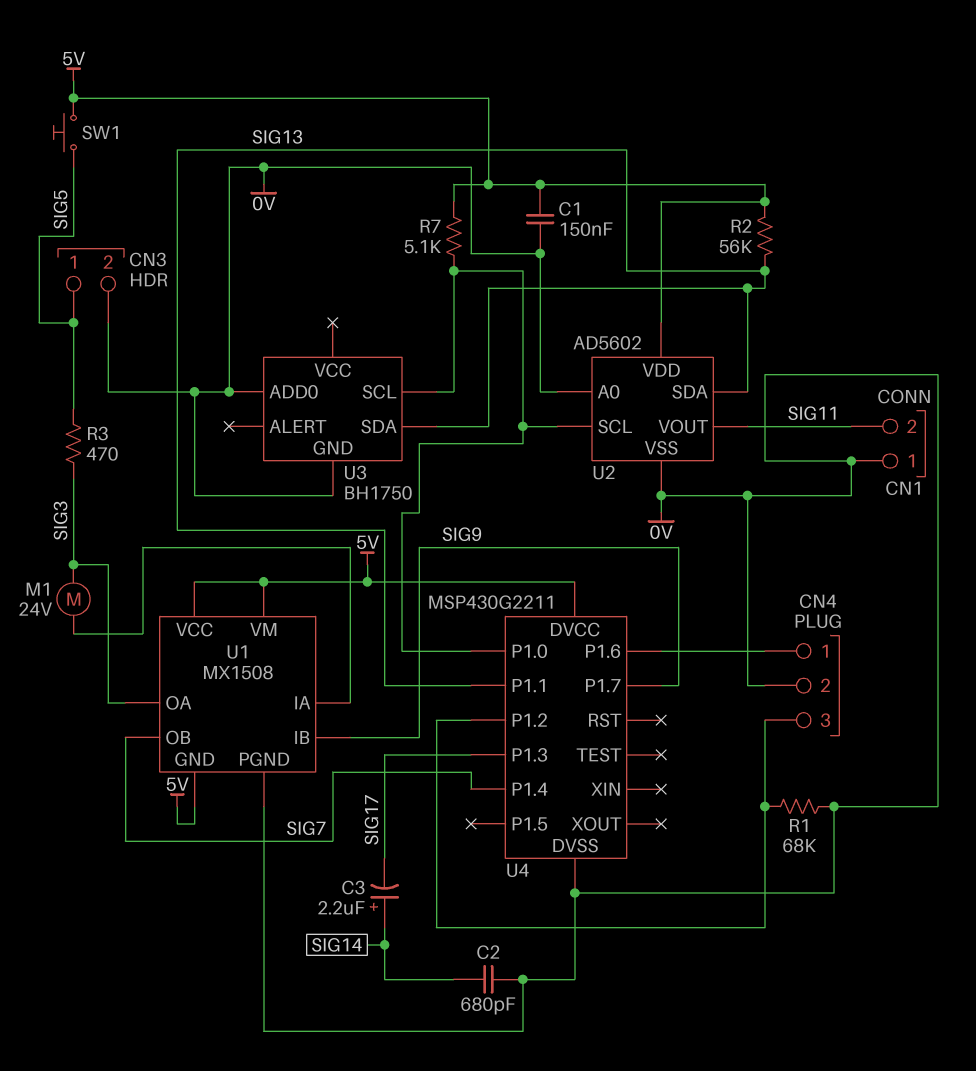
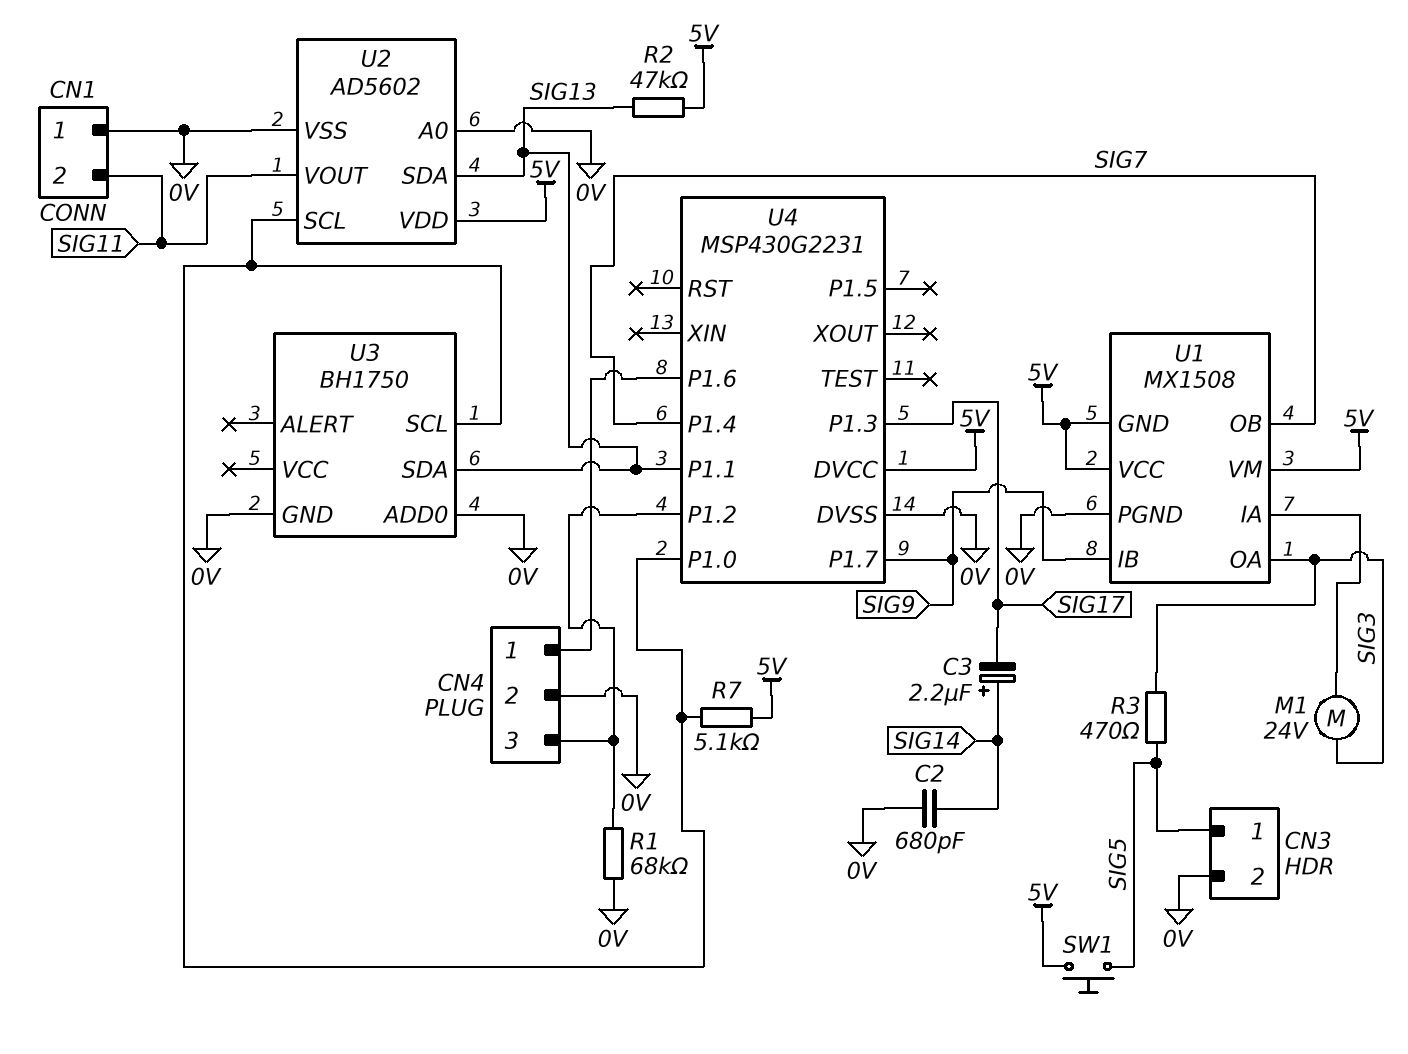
C1: 150nF (0V, 5V) -> none
R2: 56k (5V, SIG13) -> 47k (5V, SIG13)
U4: MSP430G2211 -> MSP430G2231

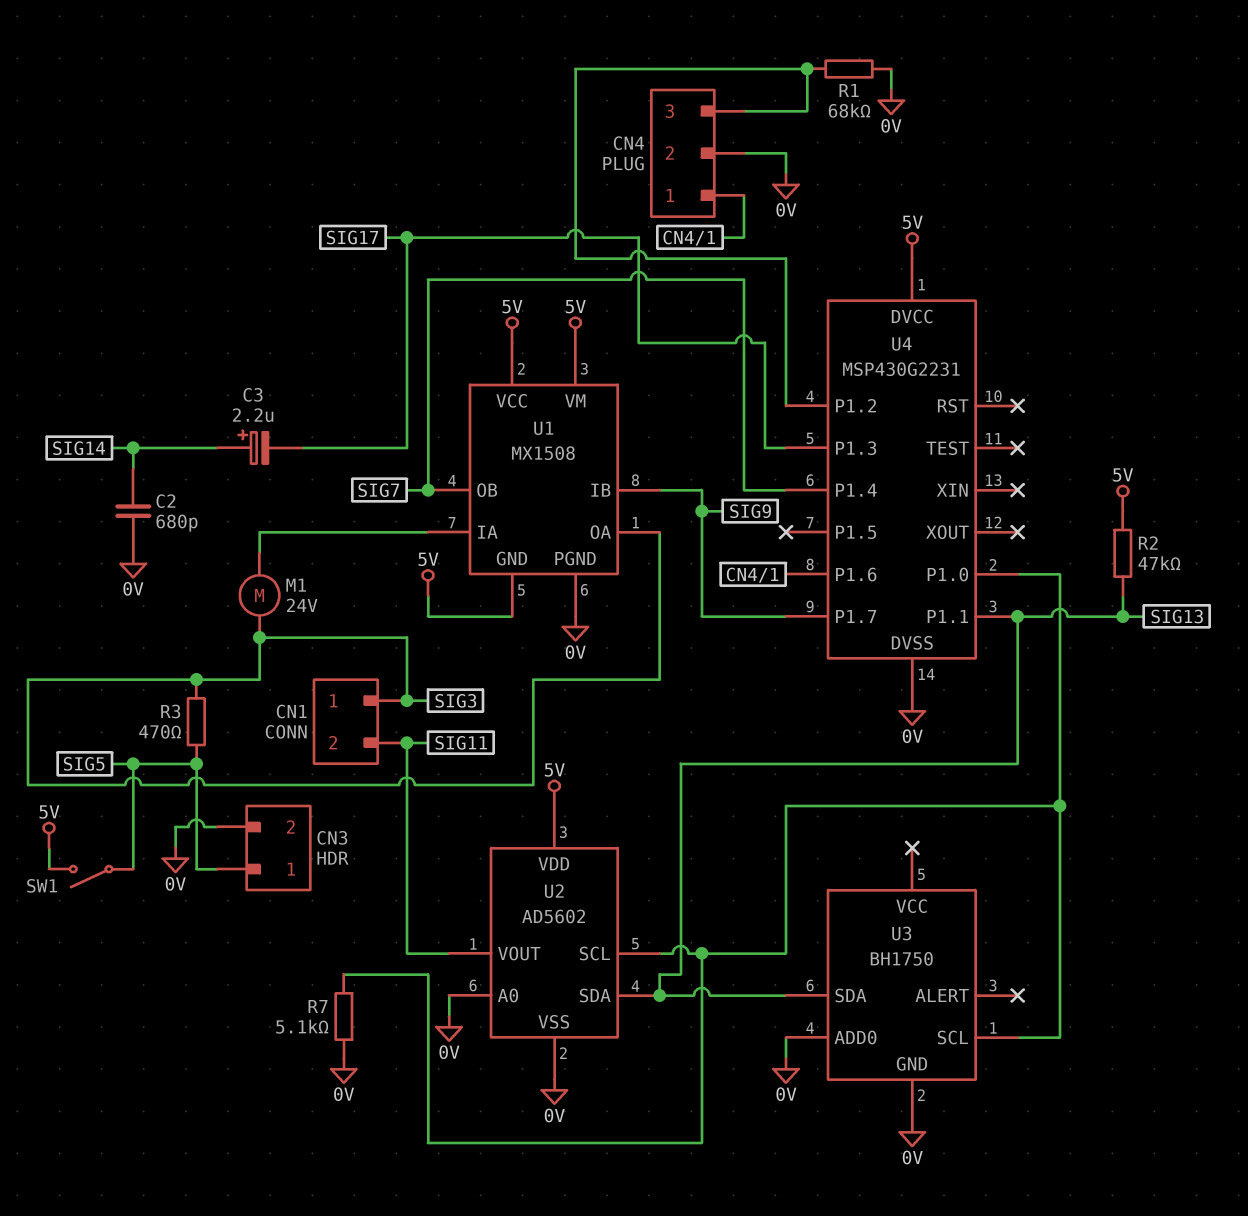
CN1 pin 1: 0V -> SIG3
R7: 5.1k (5V, U2/SCL) -> 5.1k (0V, U2/SCL)
SW1: button (5V, SIG5) -> switch (5V, SIG5)

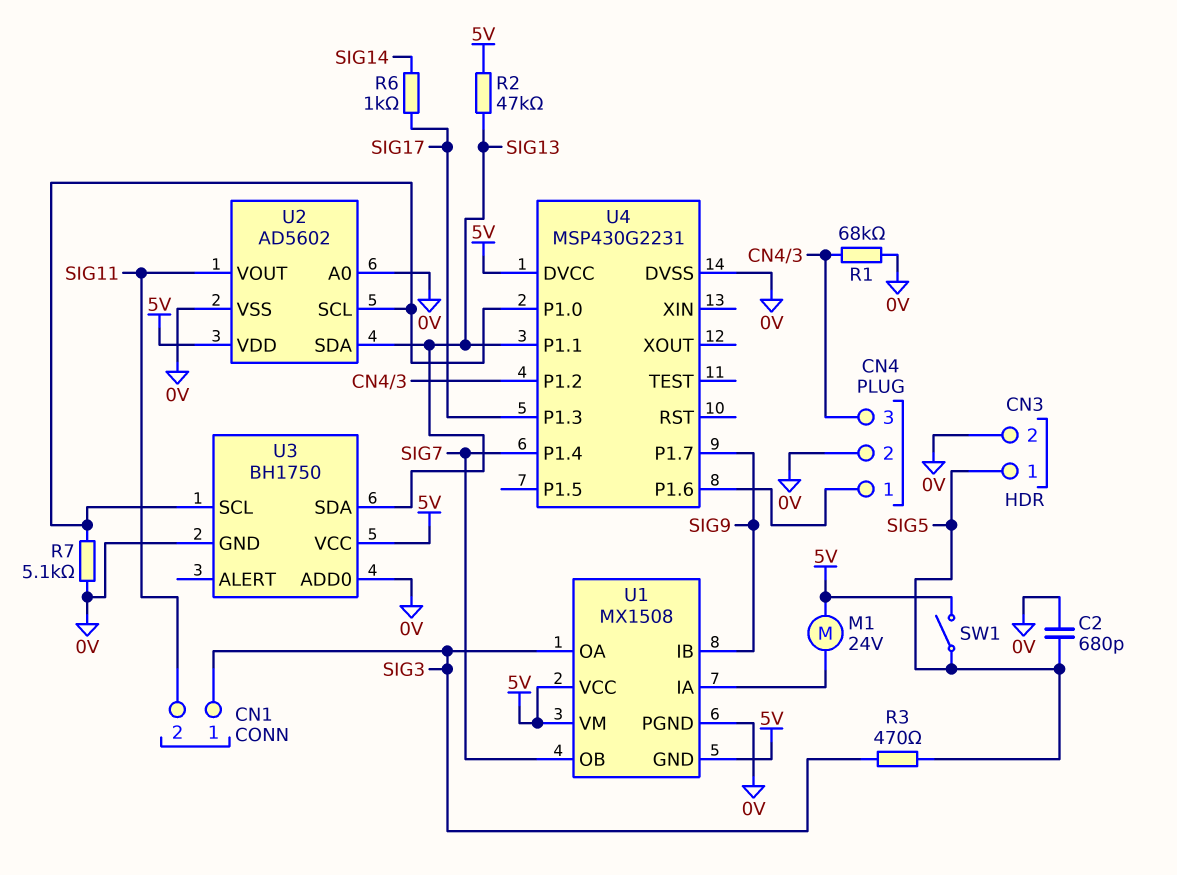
C2: 680pF (0V, SIG14) -> 680pF (0V, SIG5)
C3: 2.2uF (plus SIG14, minus SIG17) -> none
M1: motor 24V (SIG3, U1/IA) -> motor 24V (5V, U1/IA)
R6: none -> 1k (SIG14, SIG17)
U3 pin VCC: none -> 5V

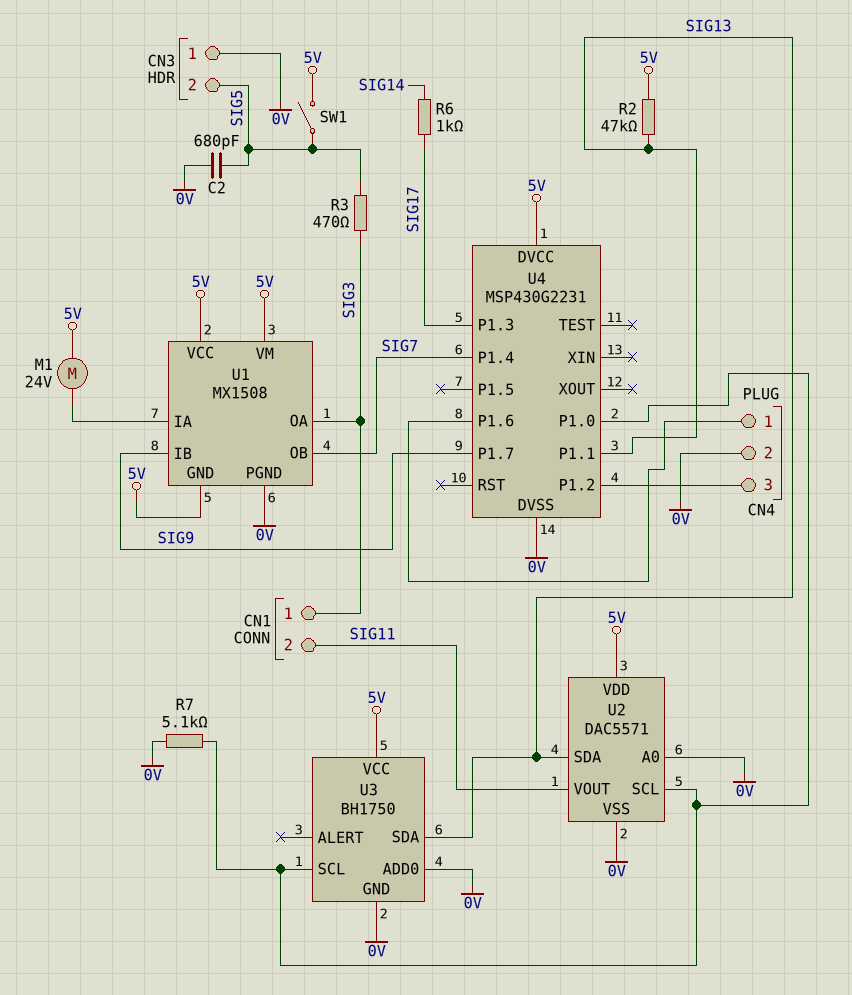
CN3 pin 1: SIG5 -> 0V
CN3 pin 2: 0V -> SIG5
R1: 68k (0V, CN4/3) -> none
U2: AD5602 -> DAC5571

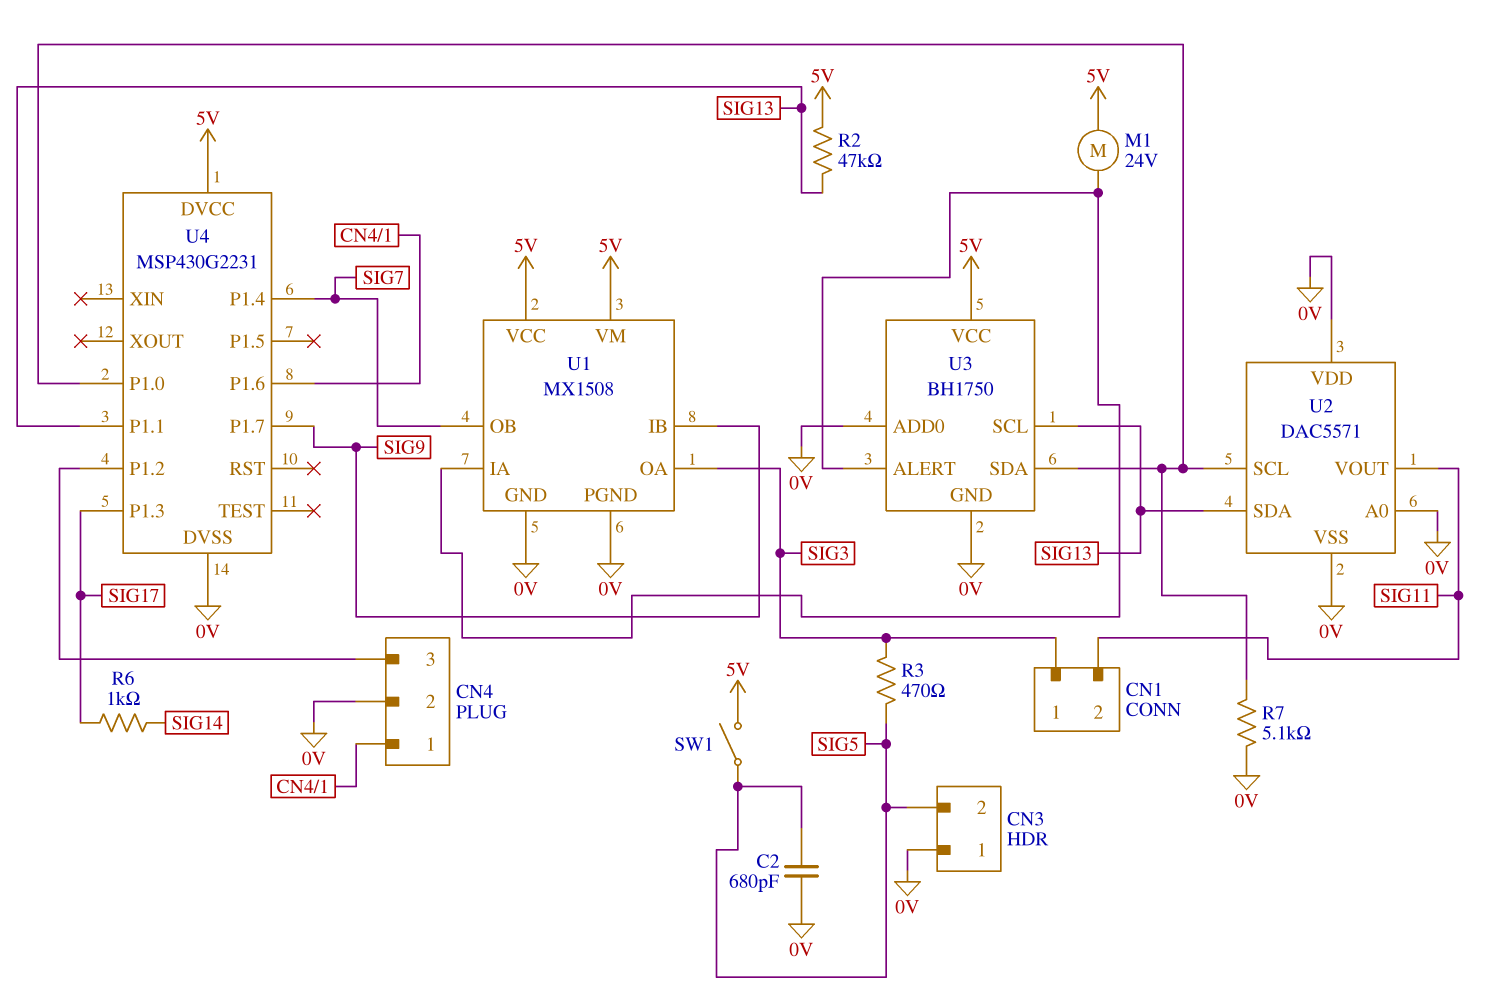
U1 pin GND: 5V -> 0V
U2 pin VDD: 5V -> 0V
U3 pin ALERT: none -> U1/IA
U3 pin SCL: U2/SCL -> SIG13
U3 pin SDA: SIG13 -> U2/SCL

